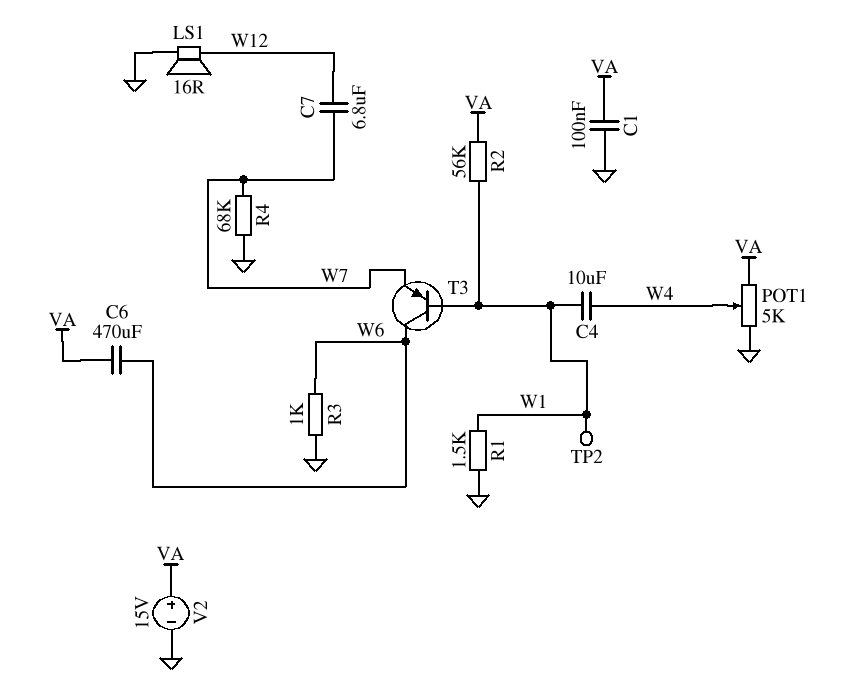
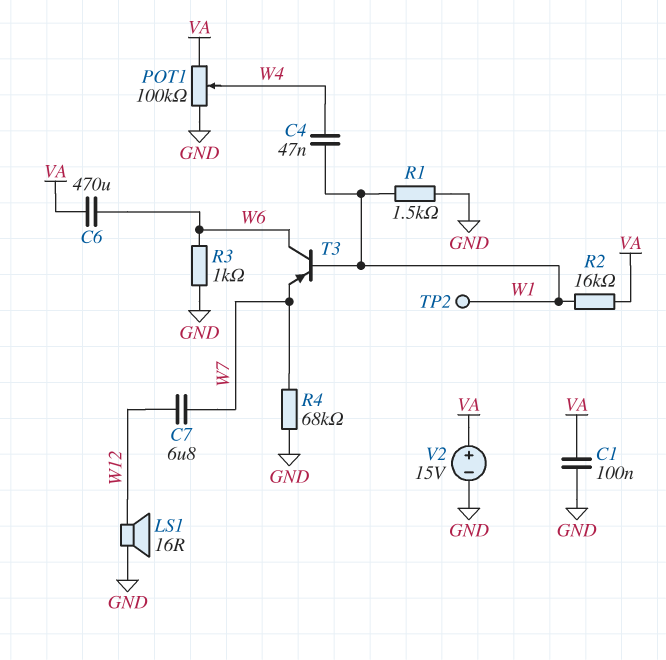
C4: 10uF (W1, W4) -> 47nF (W1, W4)
POT1: 5k (GND, VA, wiper W4) -> 100k (GND, VA, wiper W4)
R2: 56k (VA, W1) -> 16k (VA, W1)

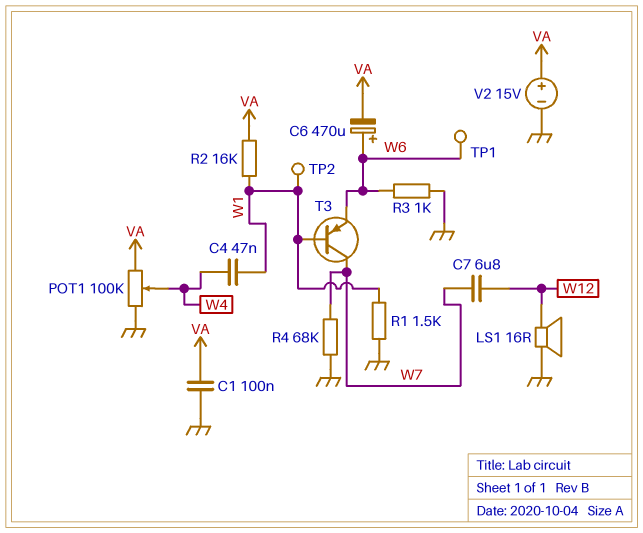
C6: 470uF (VA, W6) -> 470uF (plus W6, minus VA)
T3: PNP (B W1, C W6, E W7) -> PNP (B W1, C W7, E W6)
TP1: none -> test point (W6)

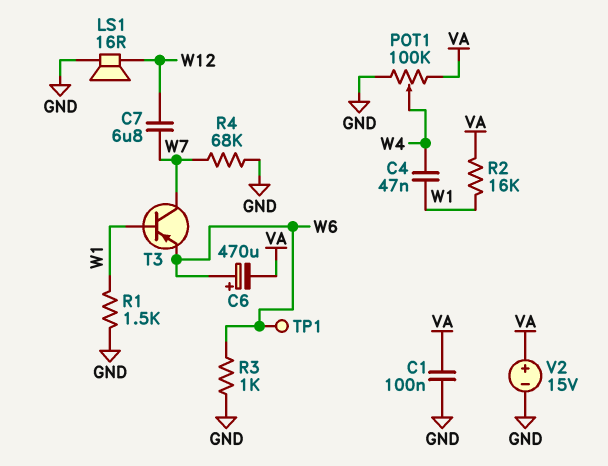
TP2: test point (W1) -> none

